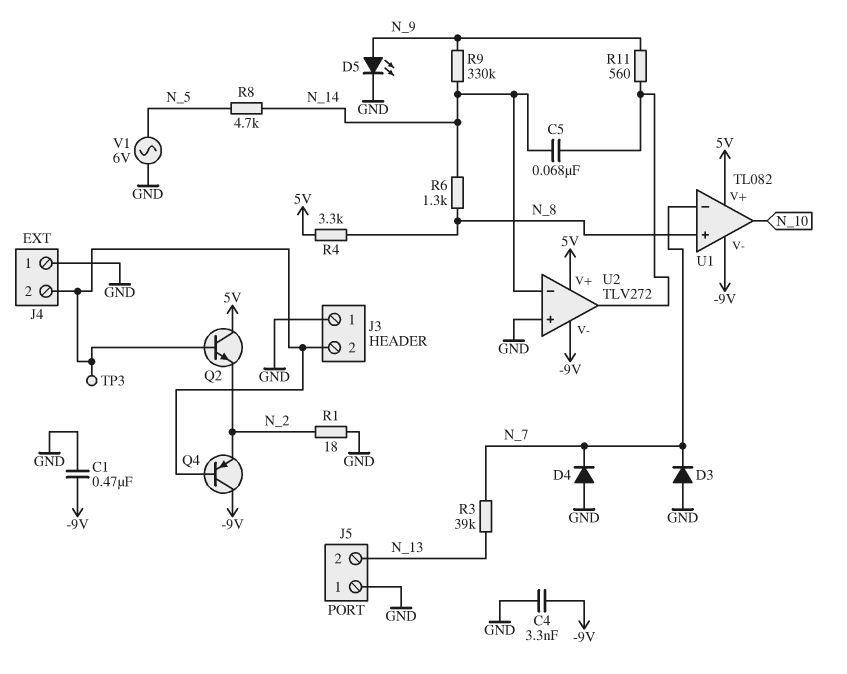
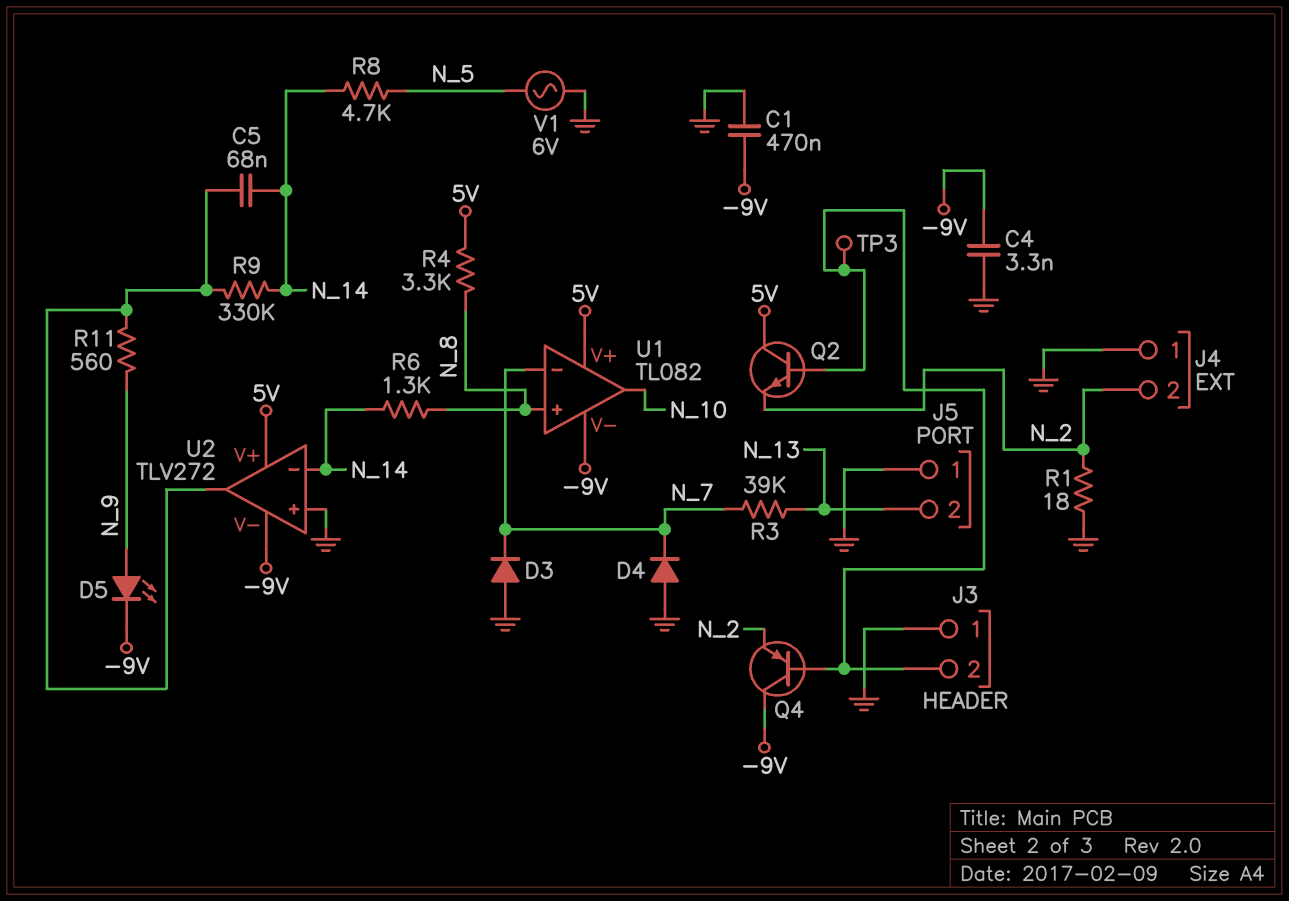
D5: LED (A N_9, K GND) -> LED (A N_9, K -9V)
J4 pin 2: J3/2 -> N_2
R9: 330k (N_9, N_14) -> 330k (N_14, U2/out)

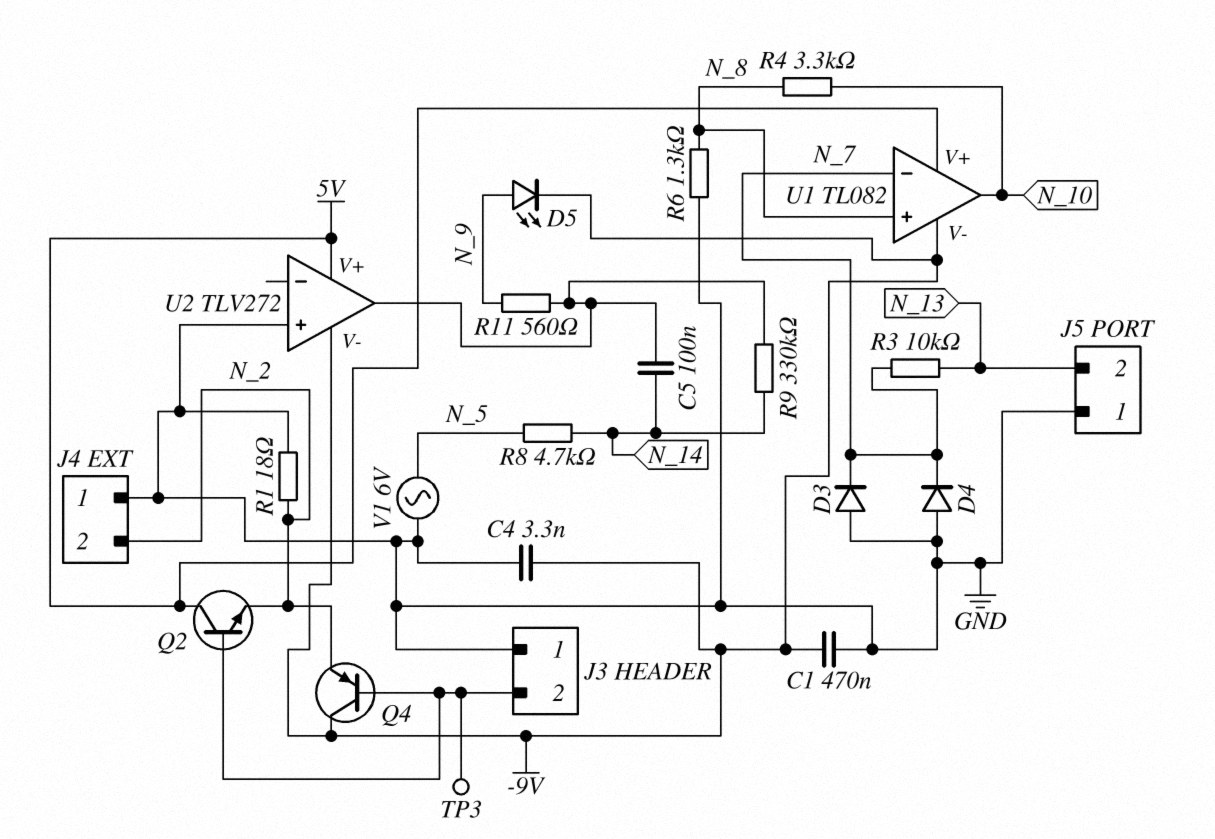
C5: 68nF (N_14, U2/out) -> 100nF (N_14, U2/out)
R3: 39k (N_7, N_13) -> 10k (N_7, N_13)
R4: 3.3k (5V, N_8) -> 3.3k (N_8, N_10)
R6: 1.3k (N_8, N_14) -> 1.3k (GND, N_8)
U2 pin in-: N_14 -> none

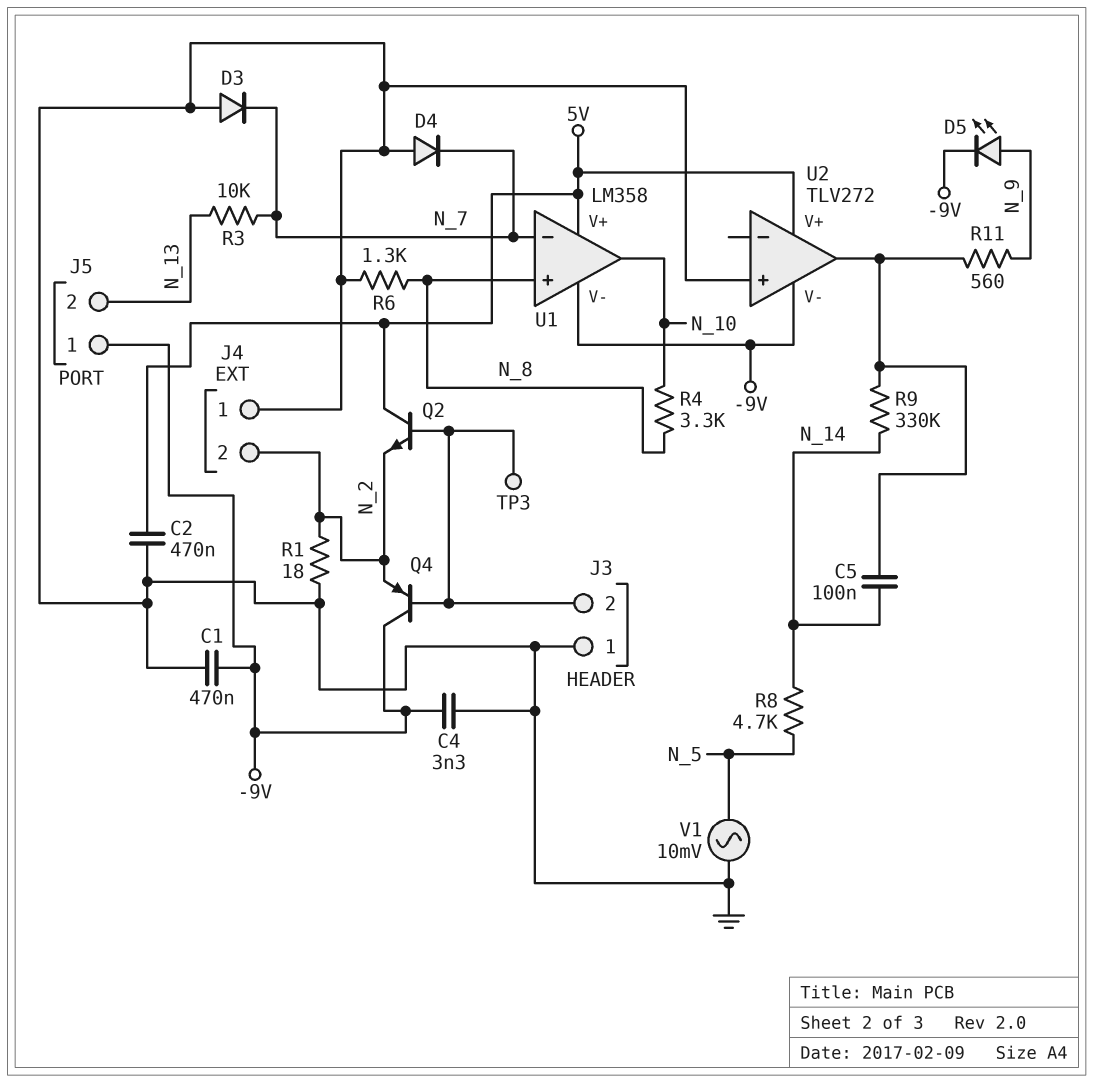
C2: none -> 470nF (5V, GND)
J5 pin 1: GND -> -9V
U1: TL082 -> LM358
V1: AC 6V (GND, N_5) -> AC 10mV (GND, N_5)

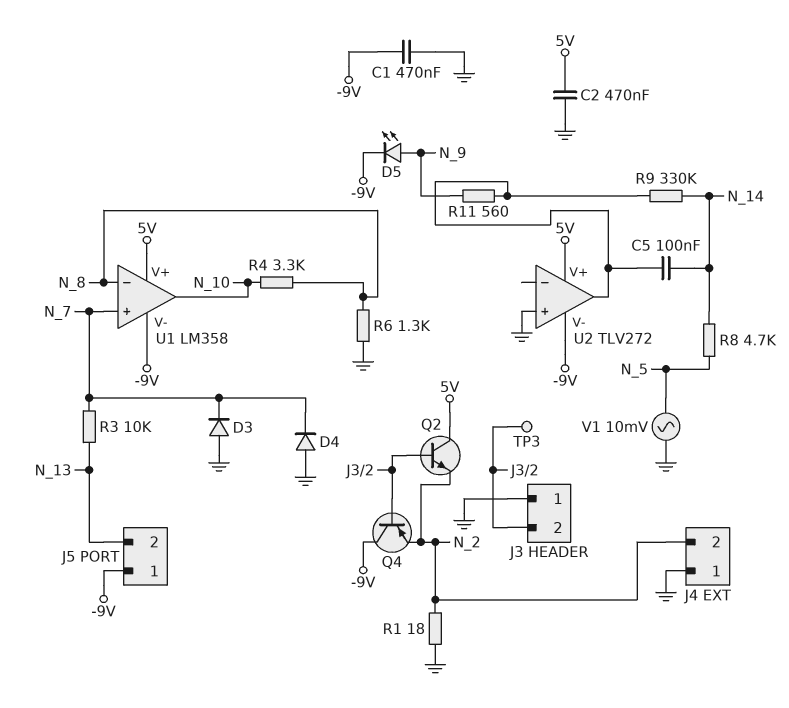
C4: 3.3nF (-9V, GND) -> none
U1 pin in+: N_8 -> N_7
U1 pin in-: N_7 -> N_8

